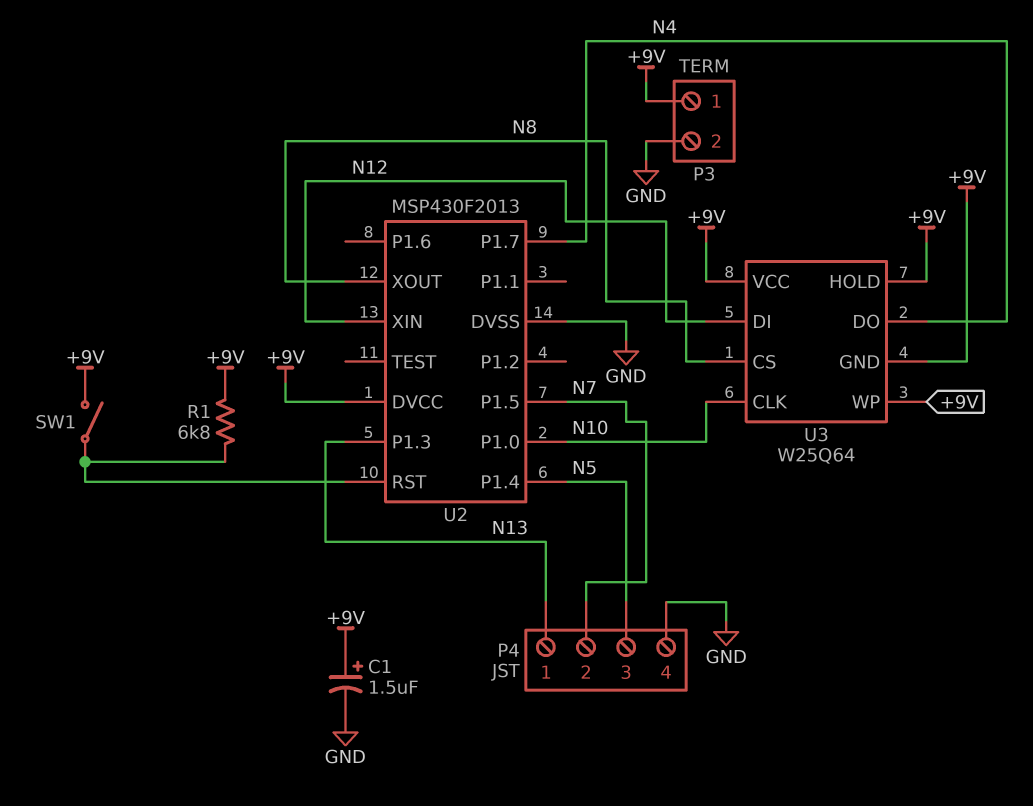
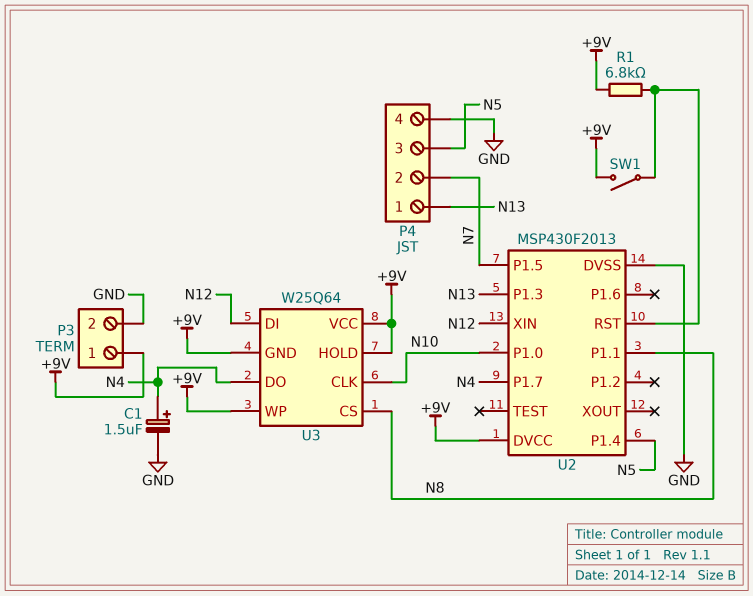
C1: 1.5uF (plus +9V, minus GND) -> 1.5uF (plus N4, minus GND)
U2 pin P1.1: none -> N8
U2 pin XOUT: N8 -> none

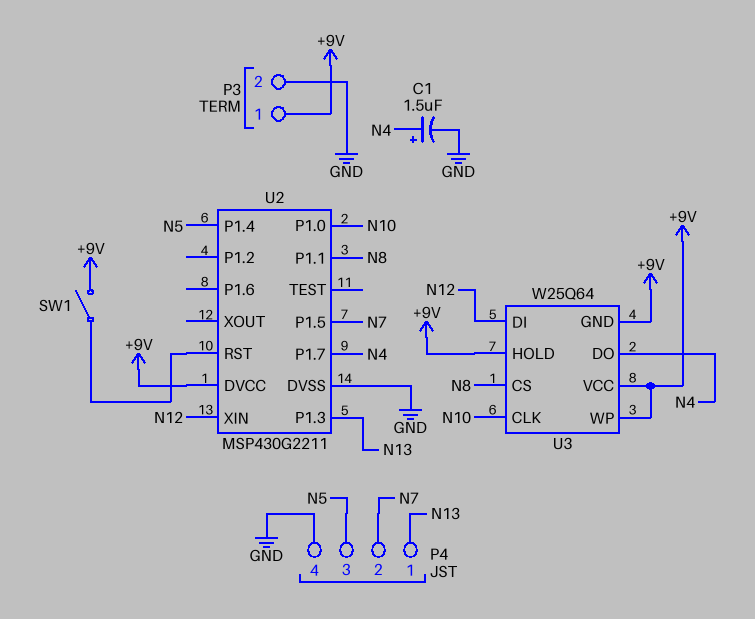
R1: 6.8k (+9V, U2/RST) -> none
U2: MSP430F2013 -> MSP430G2211

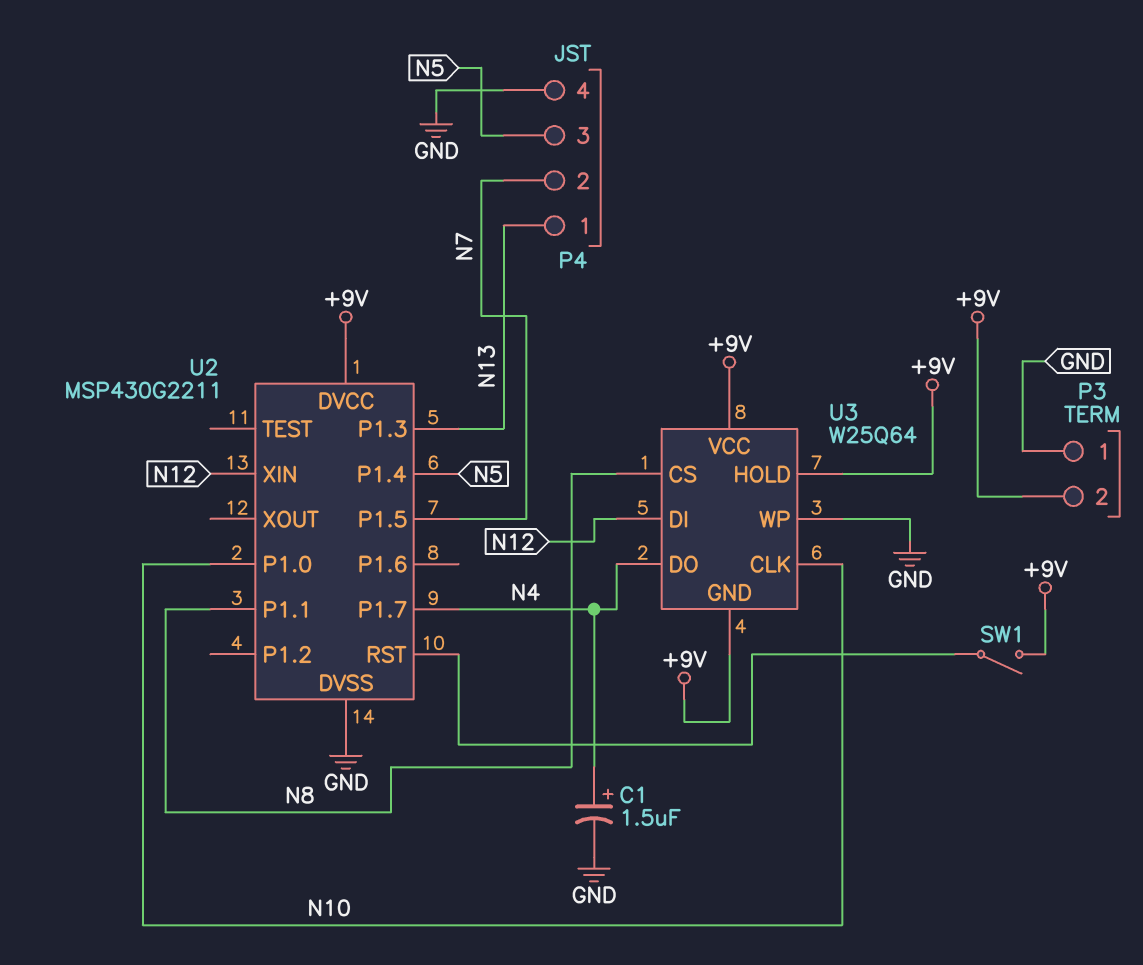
P3 pin 1: +9V -> GND
P3 pin 2: GND -> +9V
U3 pin WP: +9V -> GND

